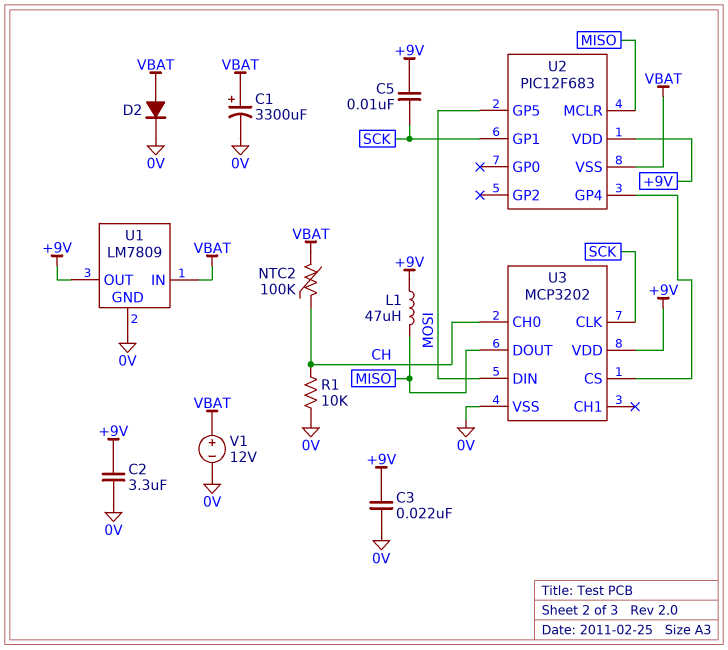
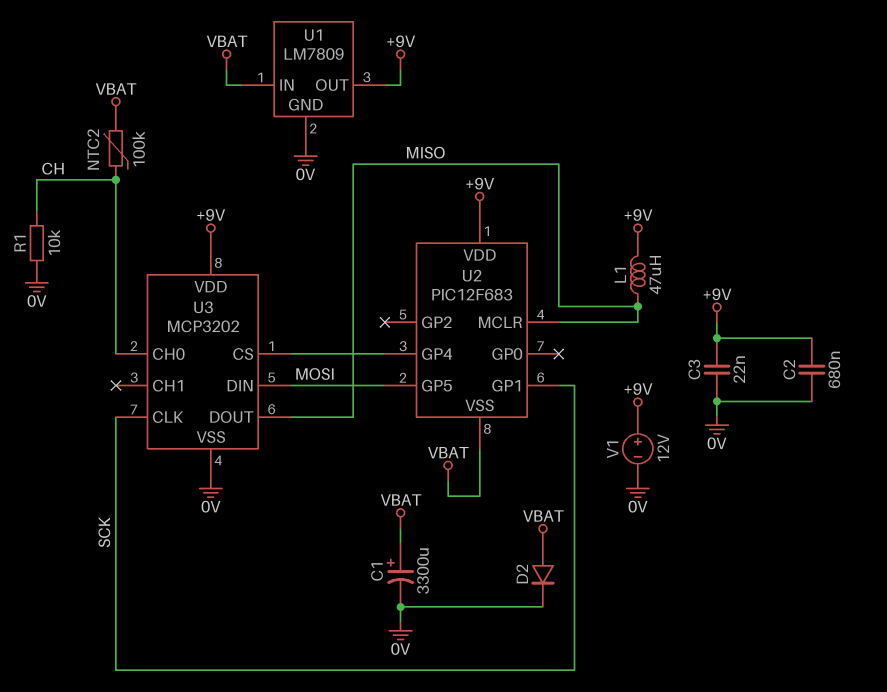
C2: 3.3uF (+9V, 0V) -> 680nF (+9V, 0V)
C5: 10nF (+9V, SCK) -> none
V1: 12V (plus VBAT, minus 0V) -> 12V (plus +9V, minus 0V)

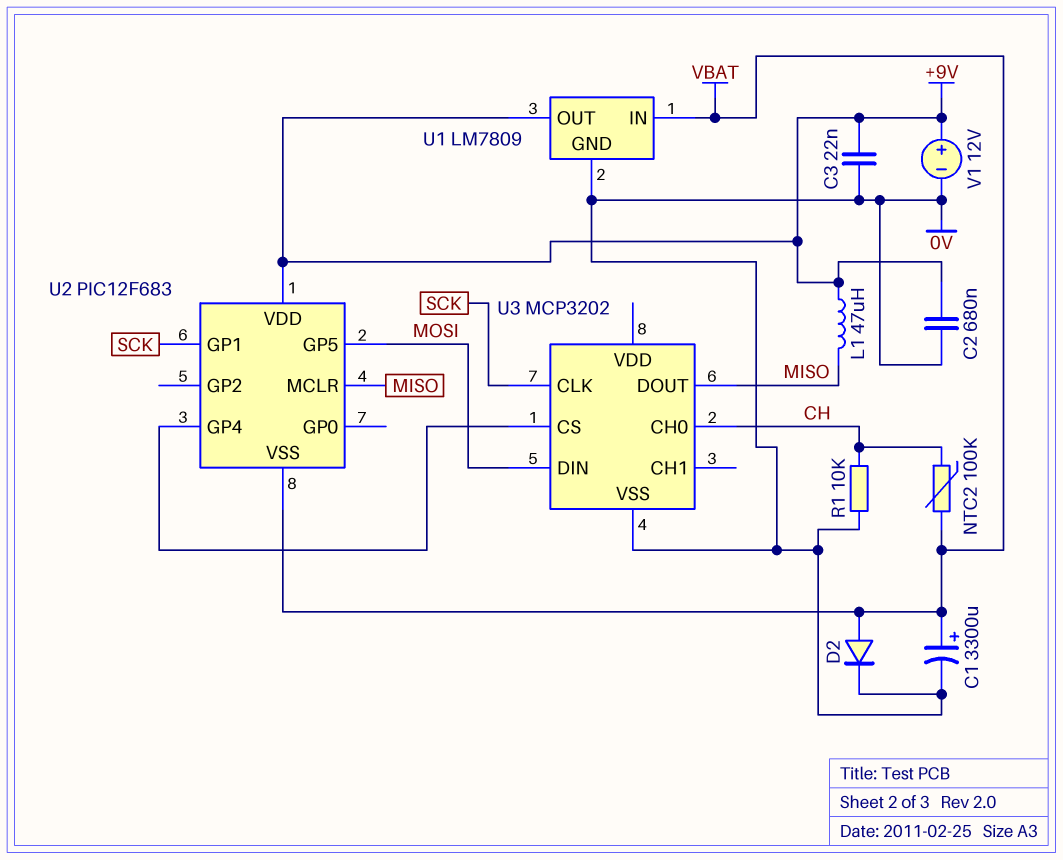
U3 pin VDD: +9V -> none

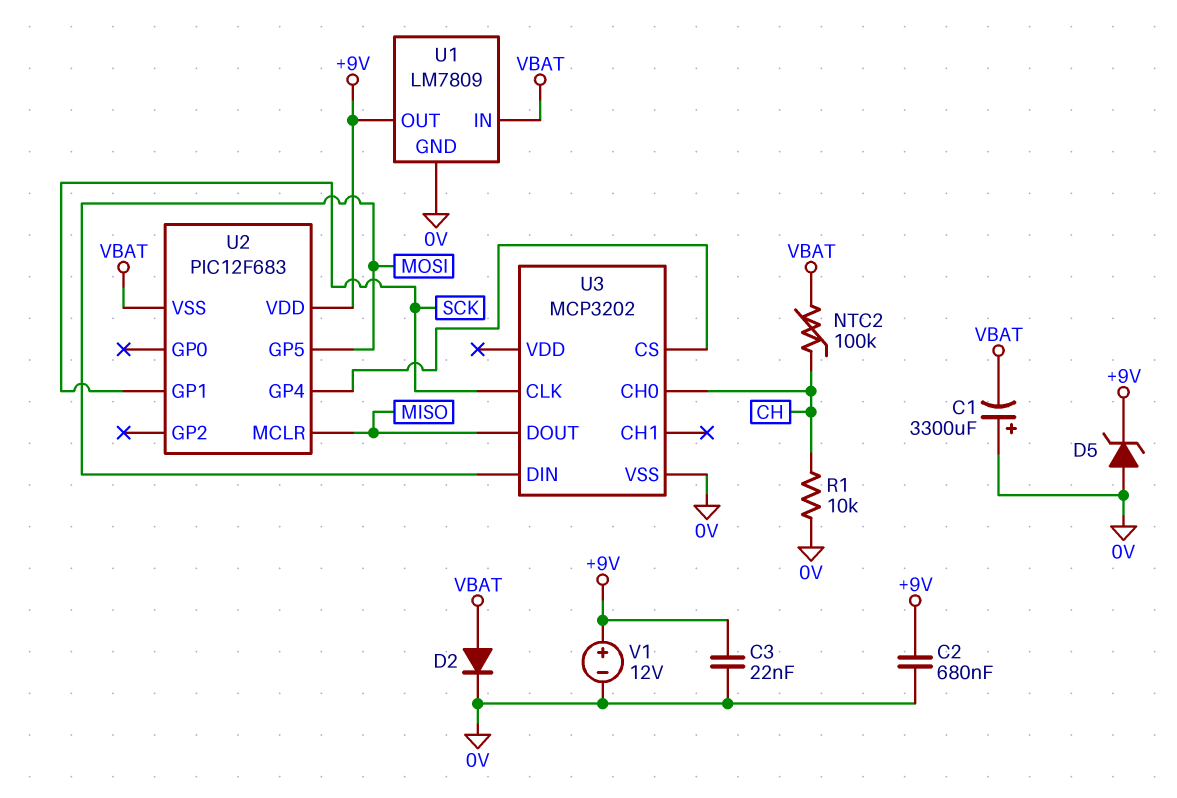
C1: 3300uF (plus VBAT, minus 0V) -> 3300uF (plus 0V, minus VBAT)
D5: none -> zener (A 0V, K +9V)
L1: 47uH (+9V, MISO) -> none

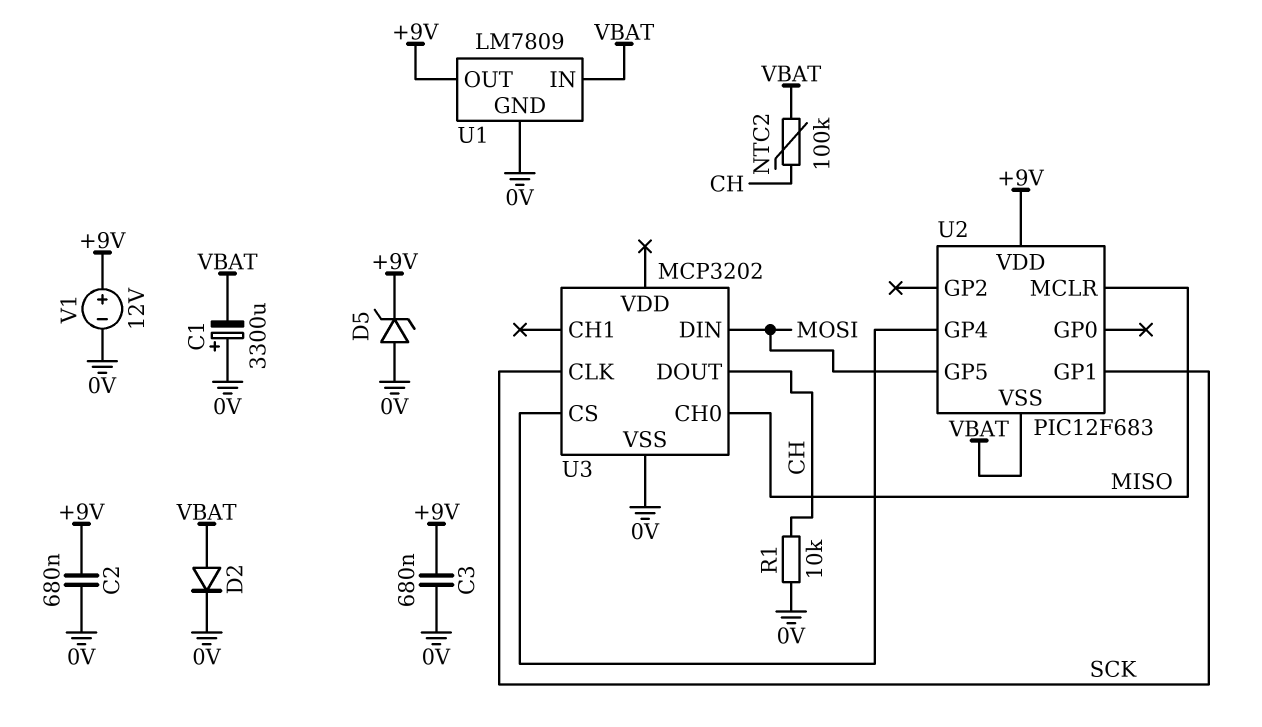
C3: 22nF (+9V, 0V) -> 680nF (+9V, 0V)
U3 pin CH0: CH -> MISO
U3 pin DOUT: MISO -> CH

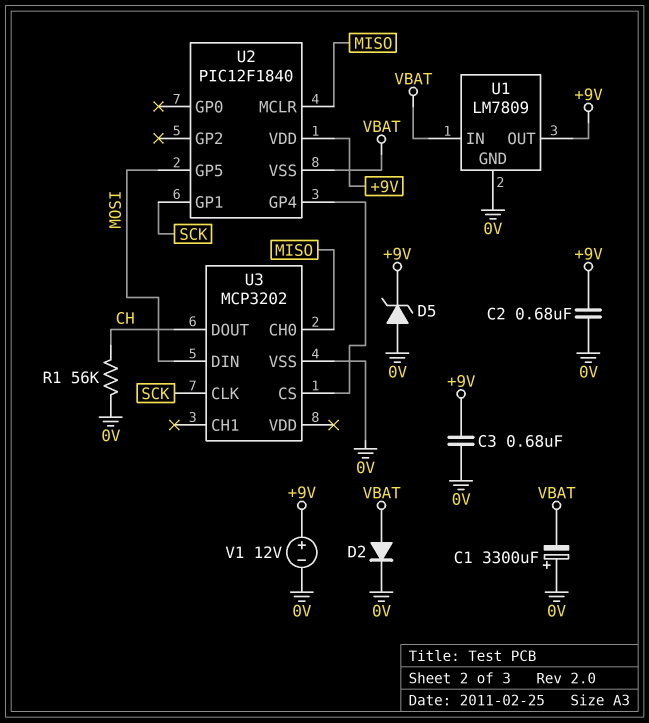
NTC2: 100k (CH, VBAT) -> none
R1: 10k (0V, CH) -> 56k (0V, CH)
U2: PIC12F683 -> PIC12F1840

